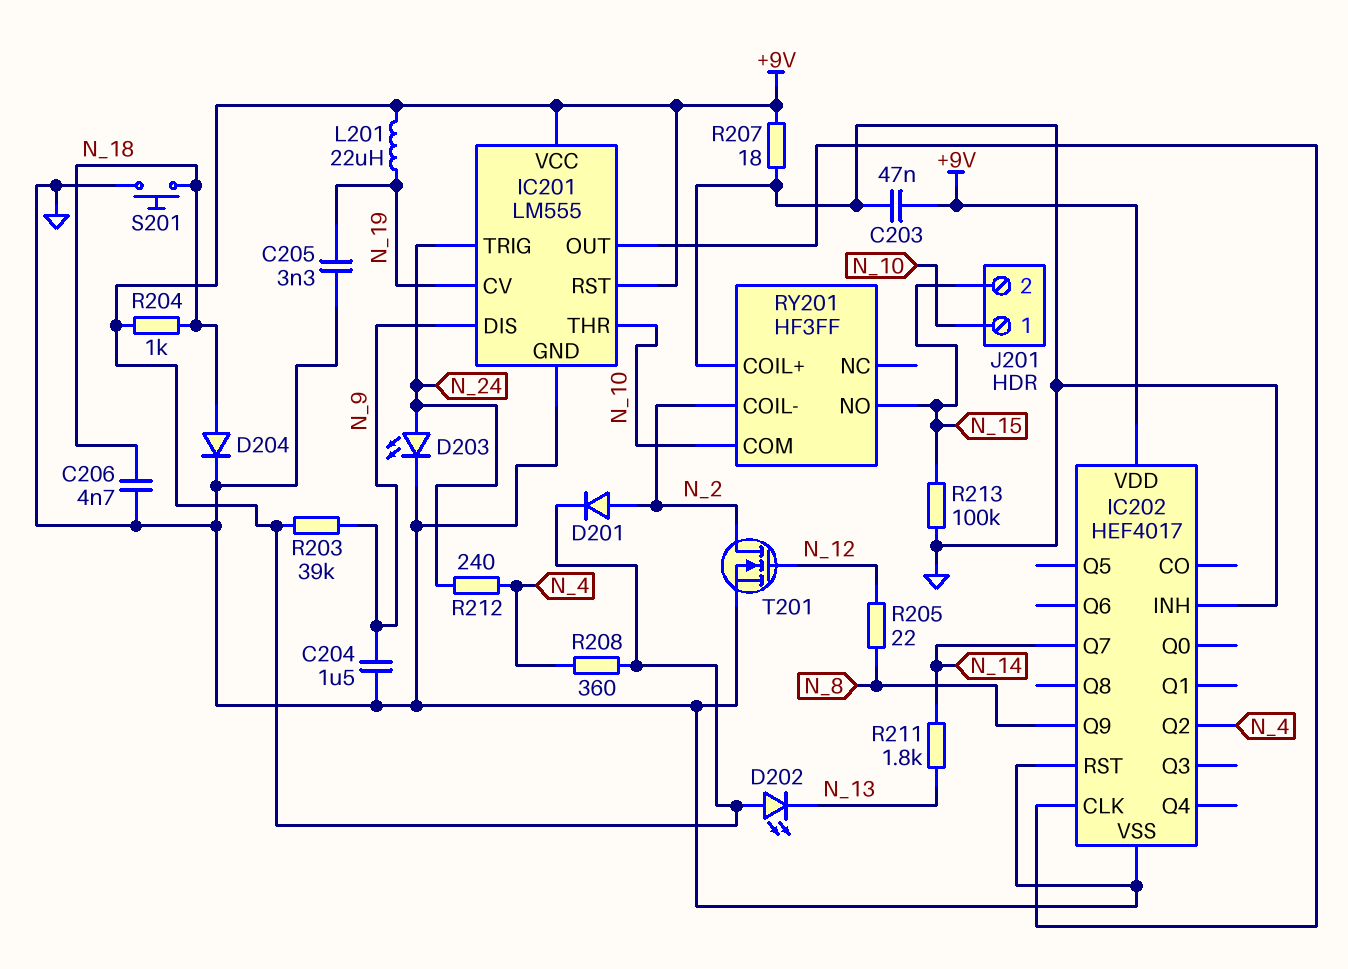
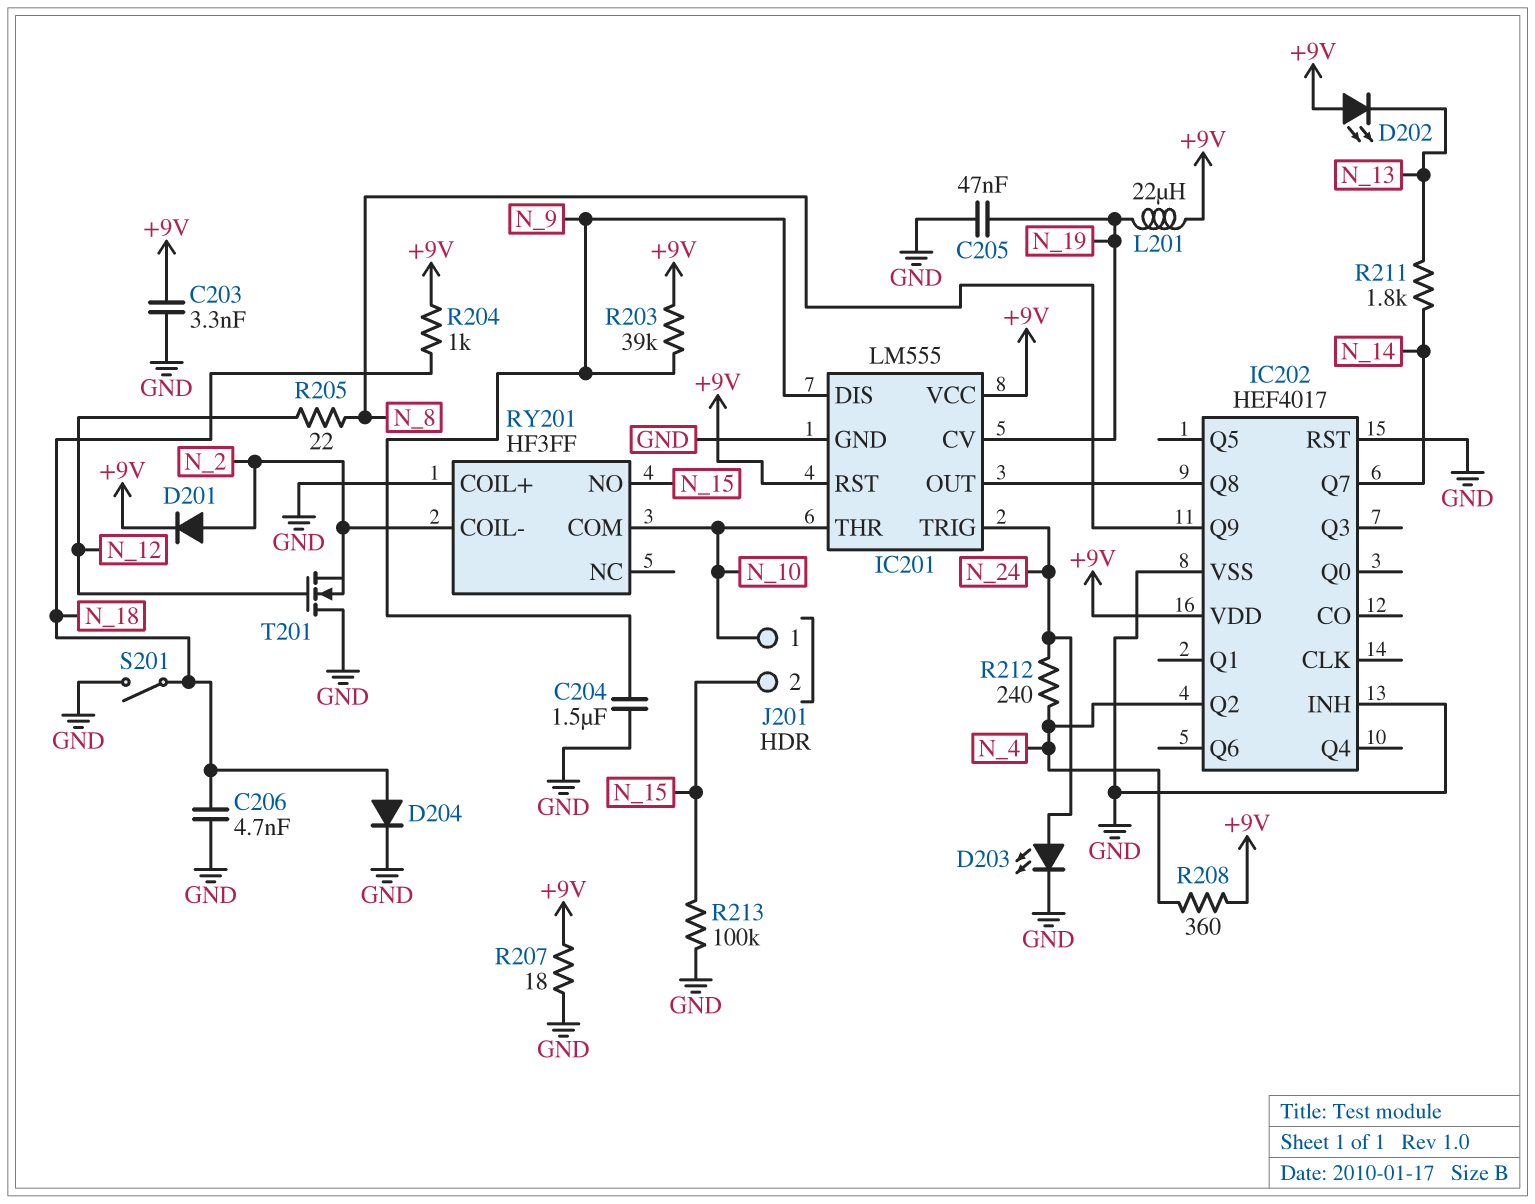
C203: 47nF (+9V, GND) -> 3.3nF (+9V, GND)
C205: 3.3nF (GND, N_19) -> 47nF (GND, N_19)
IC202 pin CLK: IC201/OUT -> none
IC202 pin Q8: none -> IC201/OUT
S201: button (GND, N_18) -> switch (GND, N_18)
T201: NMOS (G N_12, D N_2, S GND) -> NMOS (G N_12, D GND, S N_2)

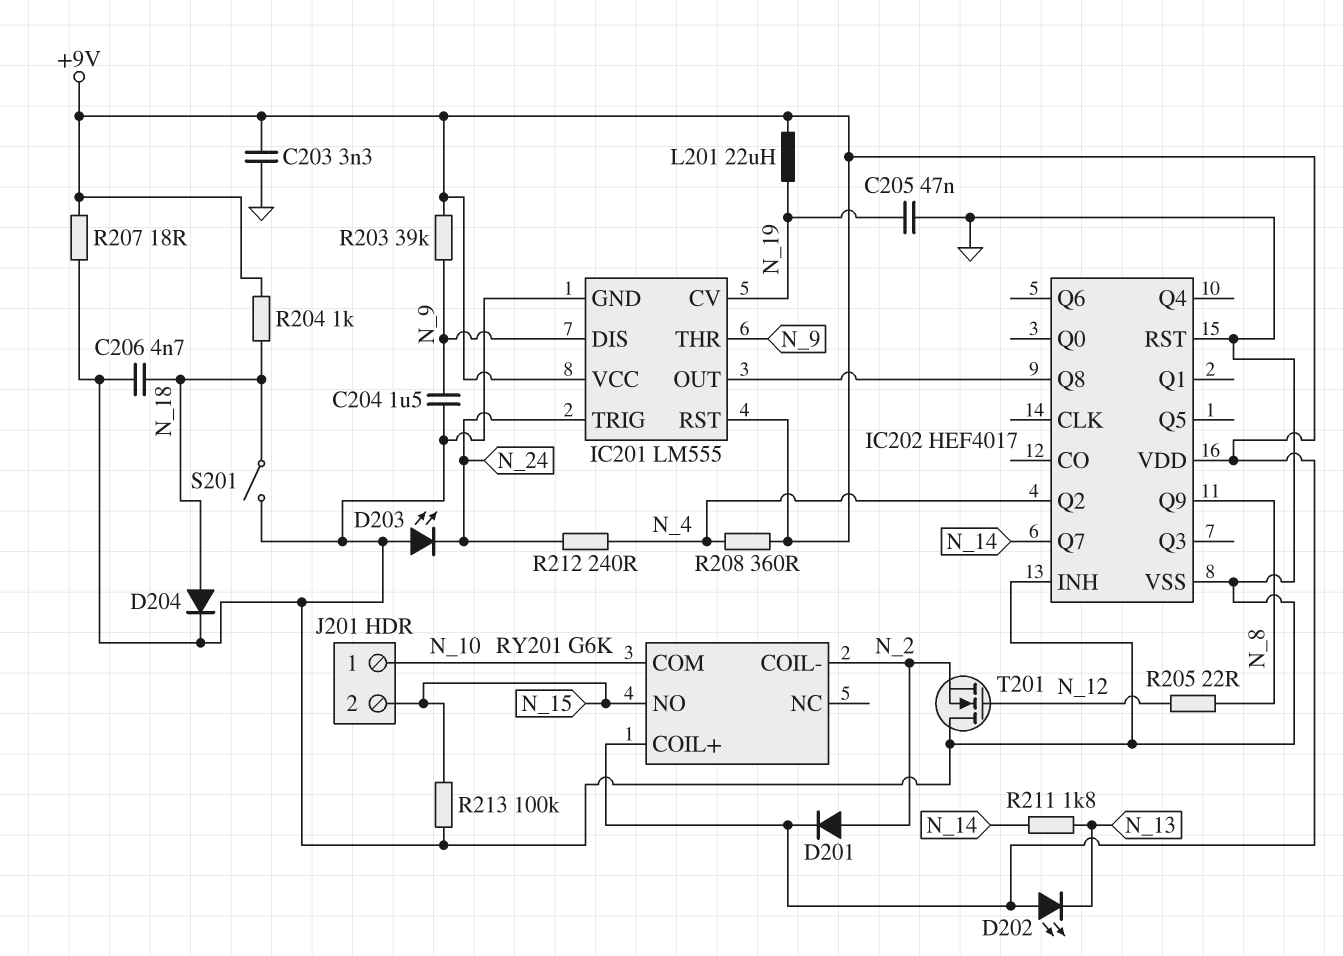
D203: LED (A N_24, K GND) -> LED (A GND, K N_24)
IC201 pin THR: N_10 -> N_9
RY201: HF3FF -> G6K
RY201 pin COIL+: GND -> +9V

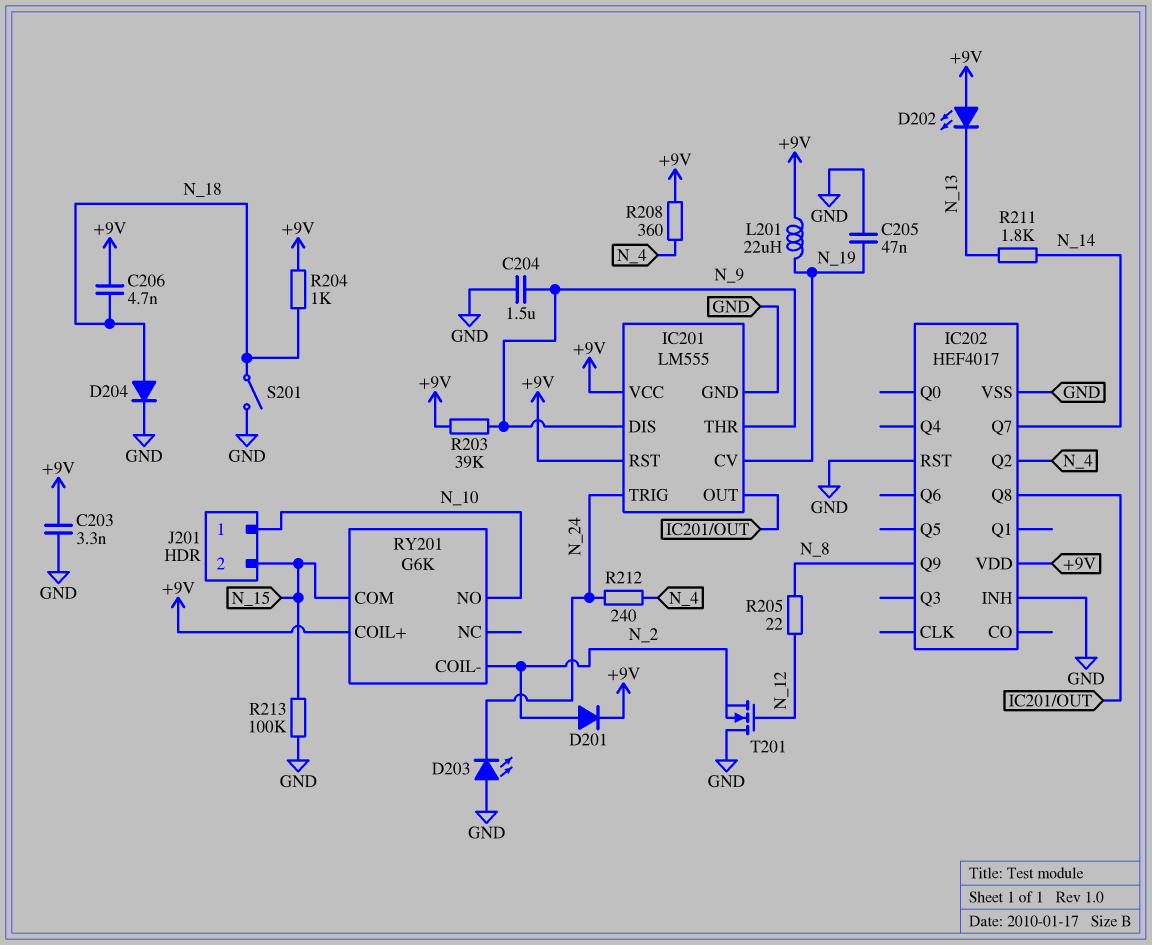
C206: 4.7nF (GND, N_18) -> 4.7nF (+9V, N_18)
R207: 18 (+9V, GND) -> none
RY201 pin COM: N_10 -> N_15
RY201 pin NO: N_15 -> N_10

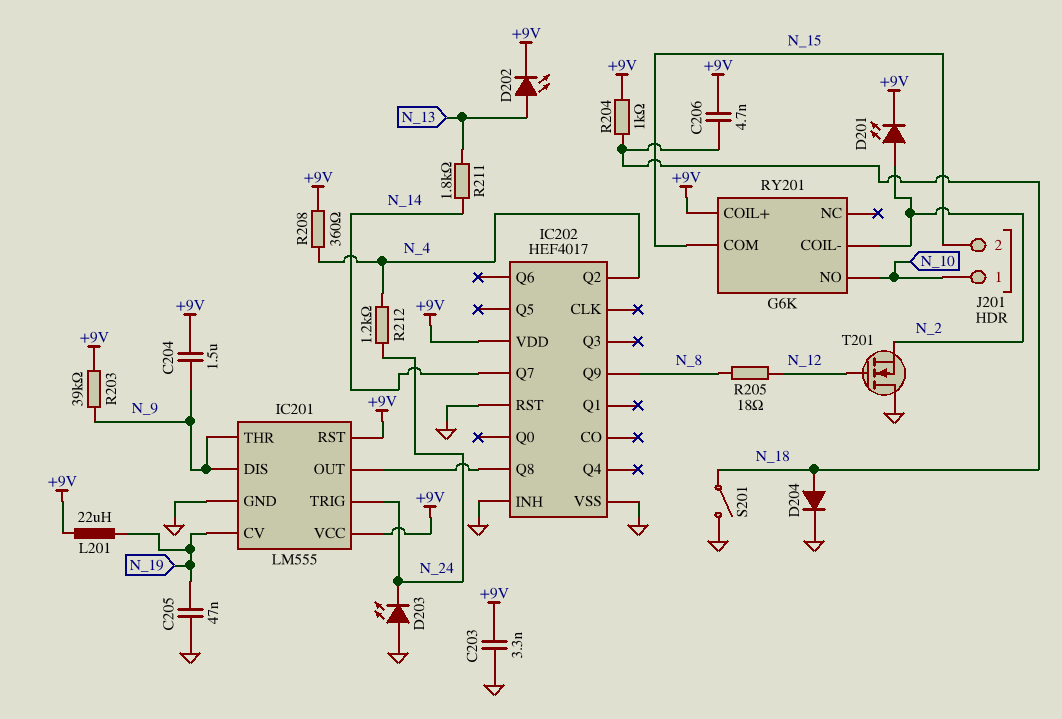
C204: 1.5uF (GND, N_9) -> 1.5uF (+9V, N_9)
D201: diode (A N_2, K +9V) -> LED (A N_2, K +9V)
D202: LED (A +9V, K N_13) -> LED (A N_13, K +9V)
R205: 22 (N_8, N_12) -> 18 (N_8, N_12)
R212: 240 (N_4, N_24) -> 1.2k (N_4, N_24)
R213: 100k (GND, N_15) -> none

